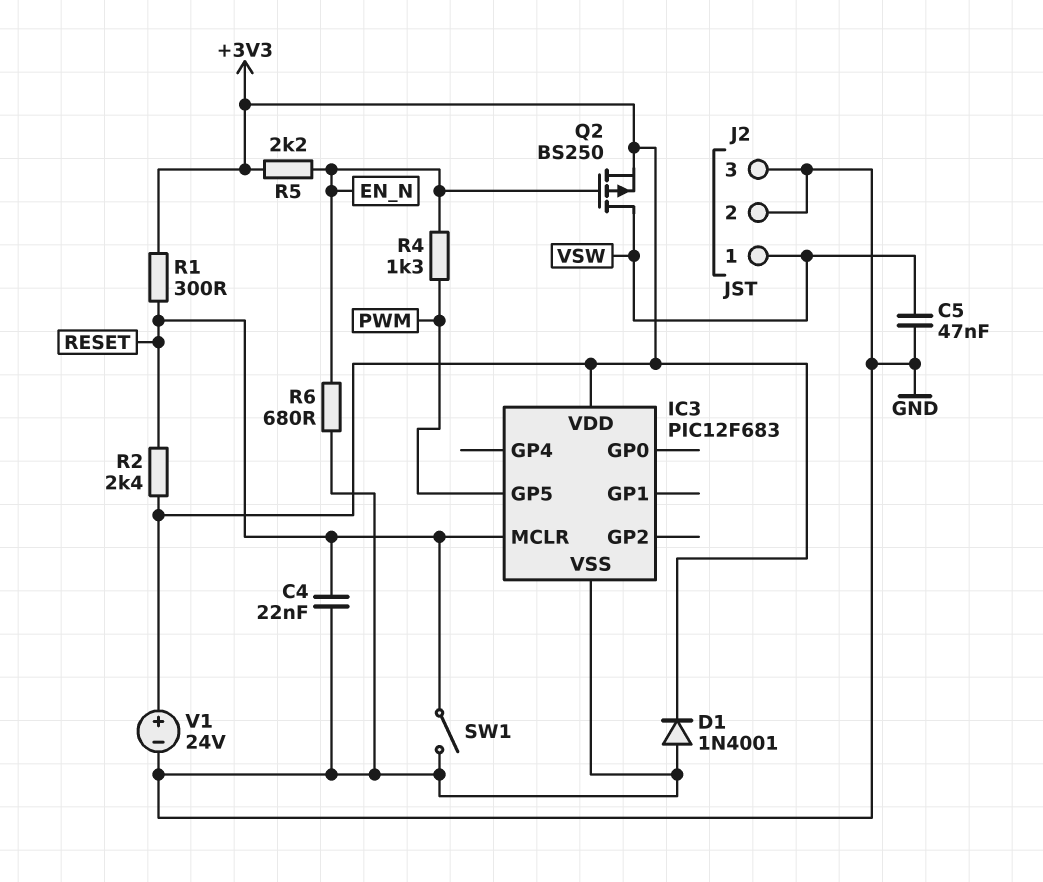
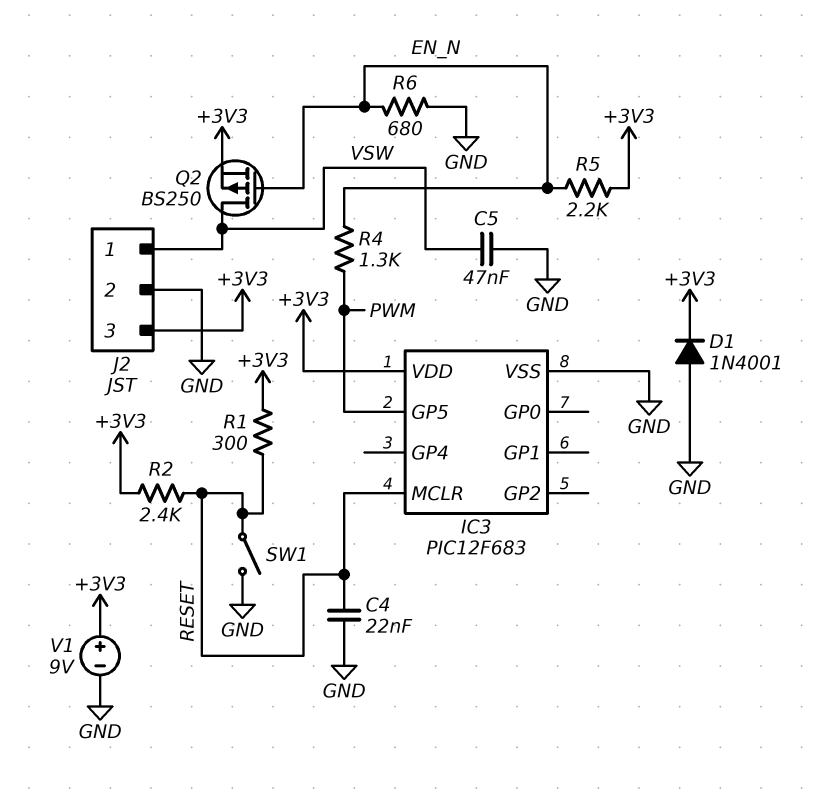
J2 pin 3: GND -> +3V3
V1: 24V (plus +3V3, minus GND) -> 9V (plus +3V3, minus GND)

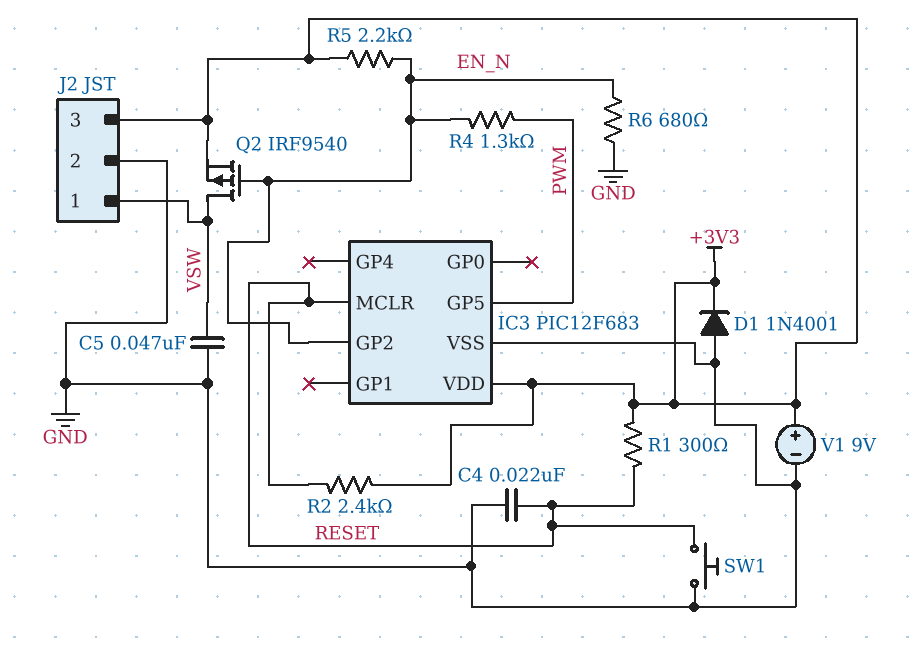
IC3 pin GP2: none -> EN_N
Q2: PMOS BS250 (G EN_N, D VSW, S +3V3) -> PMOS IRF9540 (G EN_N, D VSW, S +3V3)
SW1: switch (GND, RESET) -> button (GND, RESET)

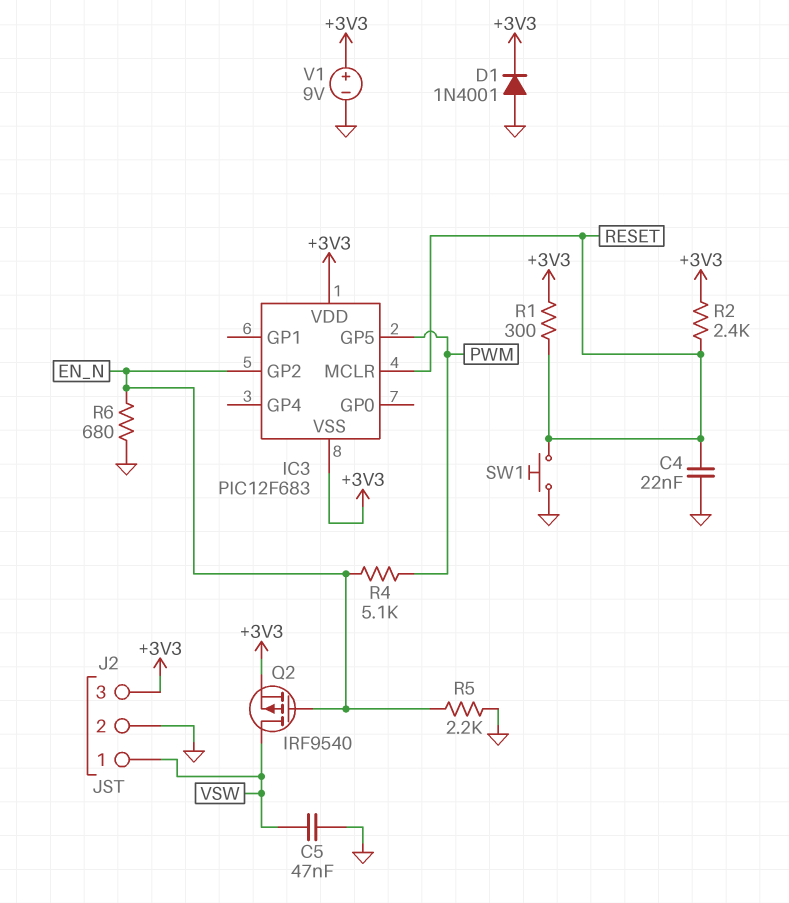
IC3 pin VSS: GND -> +3V3
R4: 1.3k (EN_N, PWM) -> 5.1k (EN_N, PWM)
R5: 2.2k (+3V3, EN_N) -> 2.2k (EN_N, GND)

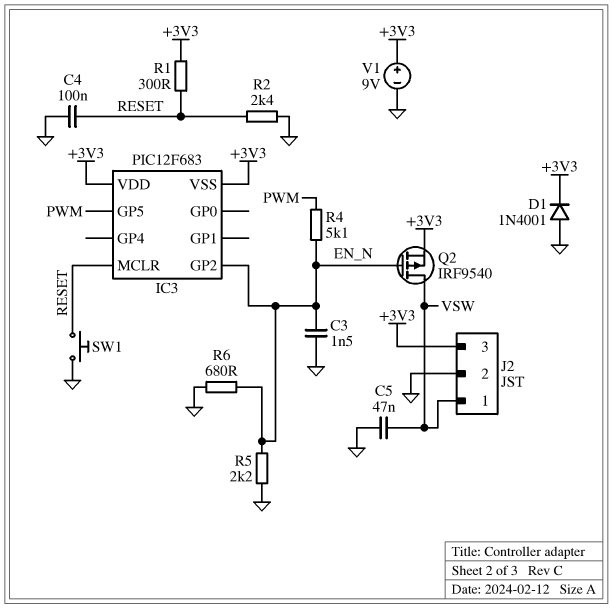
C3: none -> 1.5nF (EN_N, GND)
C4: 22nF (GND, RESET) -> 100nF (GND, RESET)
R2: 2.4k (+3V3, RESET) -> 2.4k (GND, RESET)

